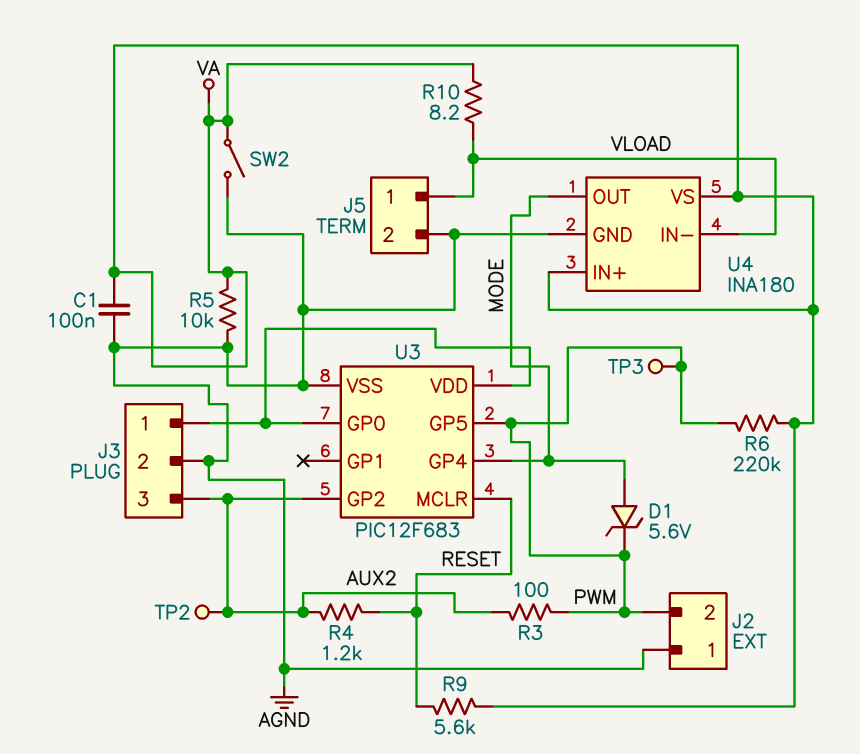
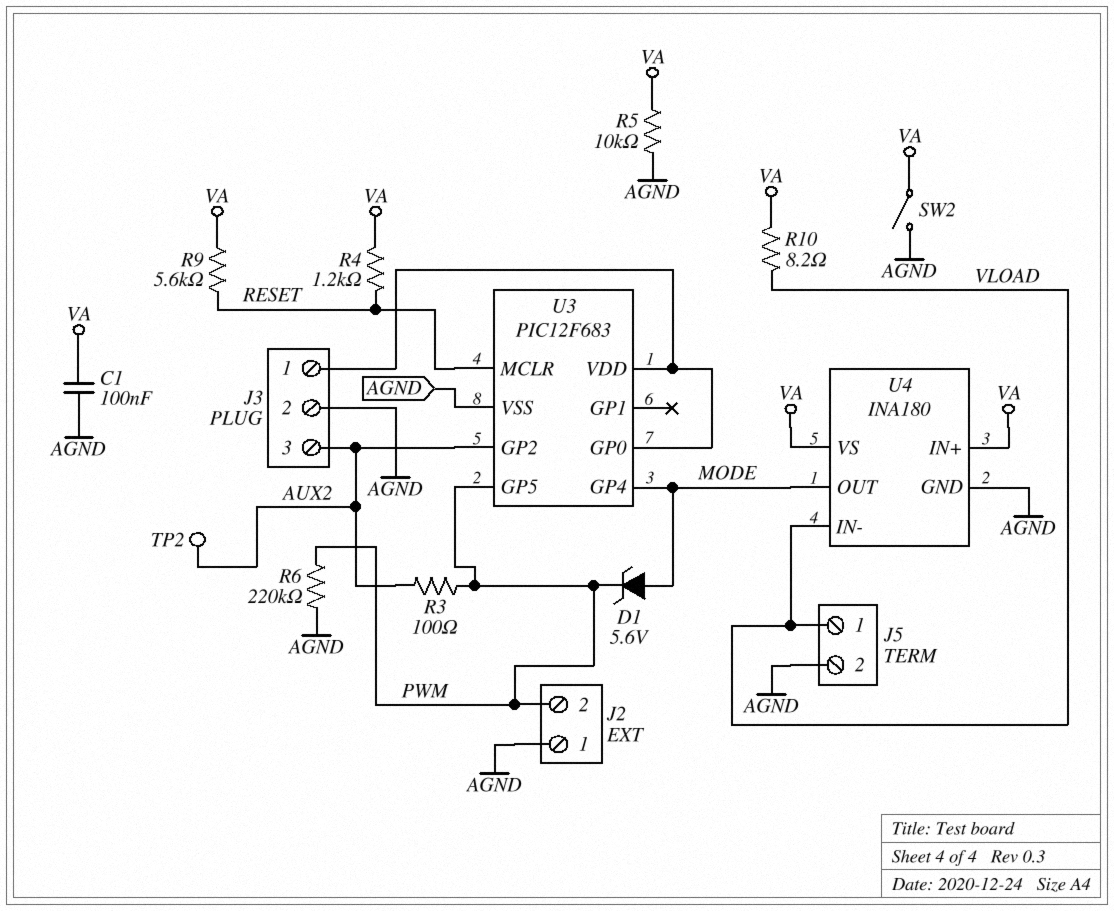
R4: 1.2k (AUX2, RESET) -> 1.2k (RESET, VA)
R6: 220k (PWM, VA) -> 220k (AGND, PWM)
TP3: test point (PWM) -> none

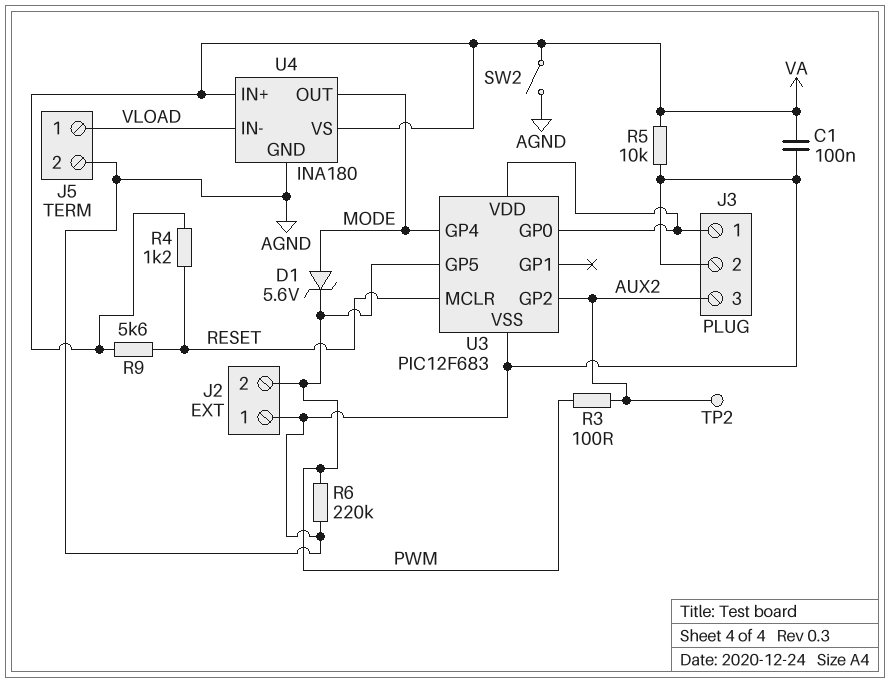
R10: 8.2 (VA, VLOAD) -> none

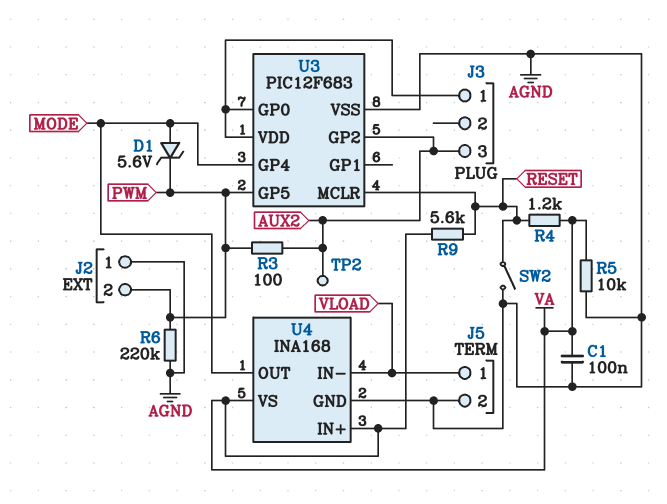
J3 pin 2: AGND -> none
SW2: switch (AGND, VA) -> switch (AGND, RESET)
U4: INA180 -> INA168

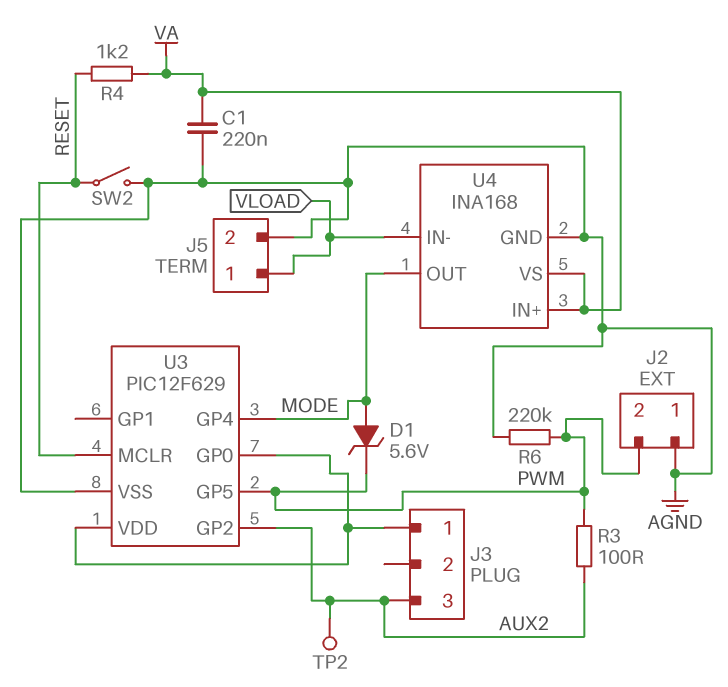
C1: 100nF (AGND, VA) -> 220nF (AGND, VA)
R5: 10k (AGND, VA) -> none
R9: 5.6k (RESET, VA) -> none
U3: PIC12F683 -> PIC12F629

